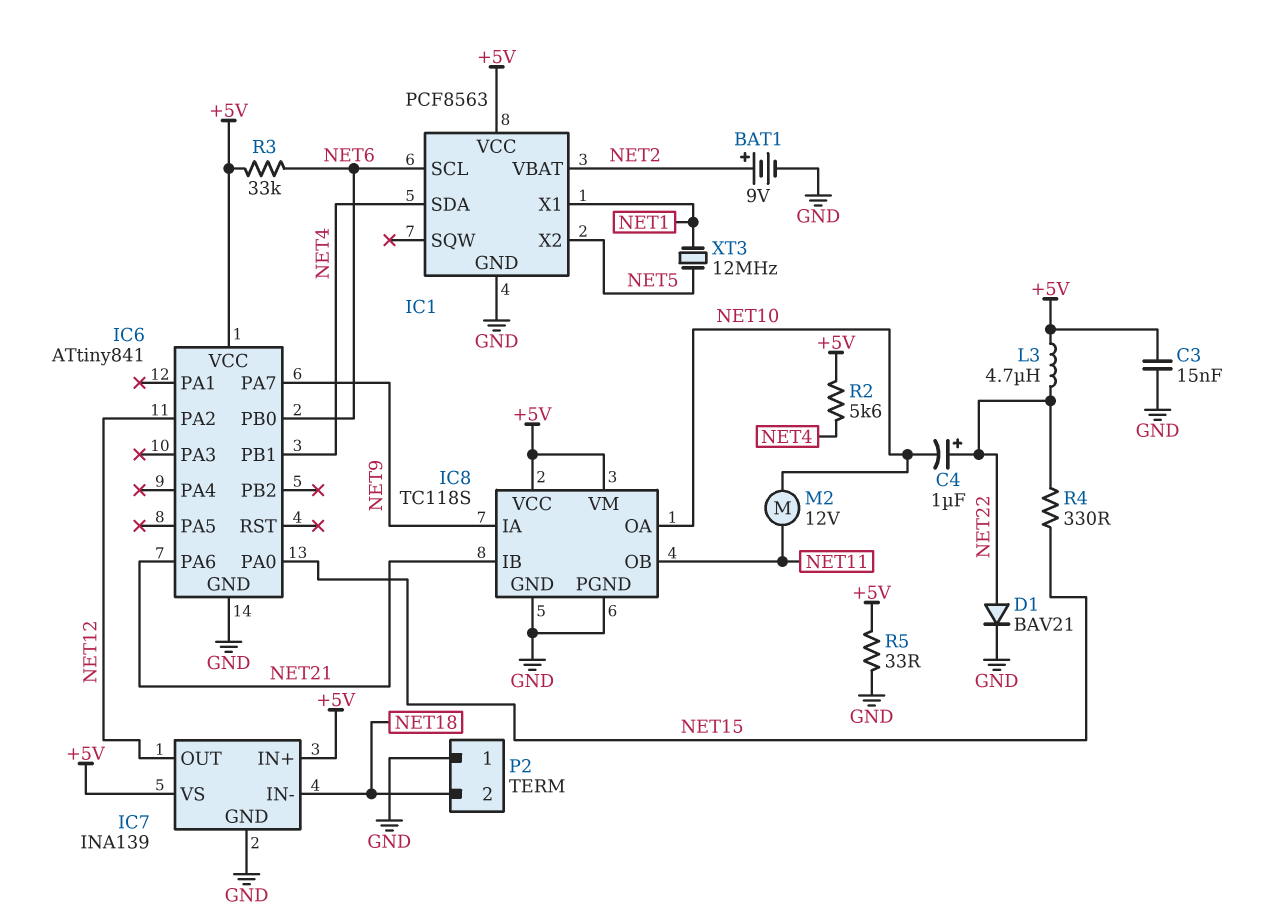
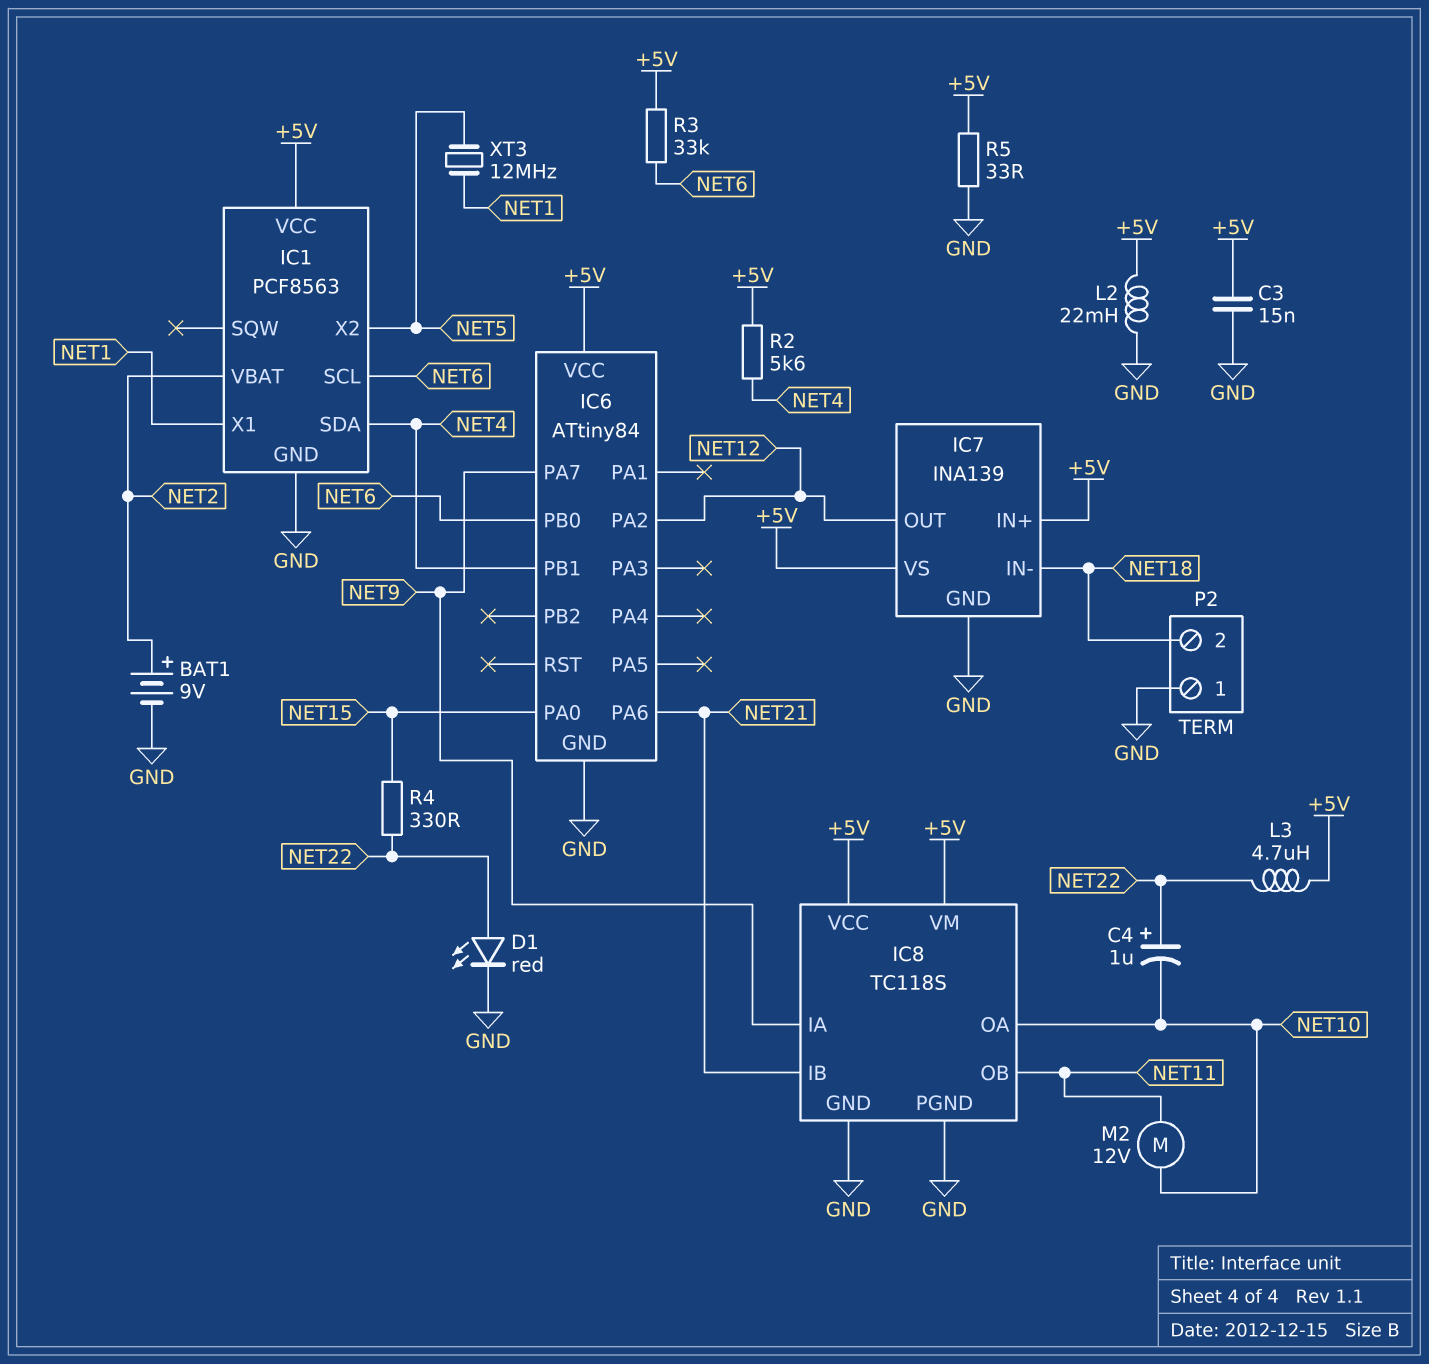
D1: diode BAV21 (A NET22, K GND) -> LED red (A NET22, K GND)
IC6: ATtiny841 -> ATtiny84
L2: none -> 22mH (+5V, GND)

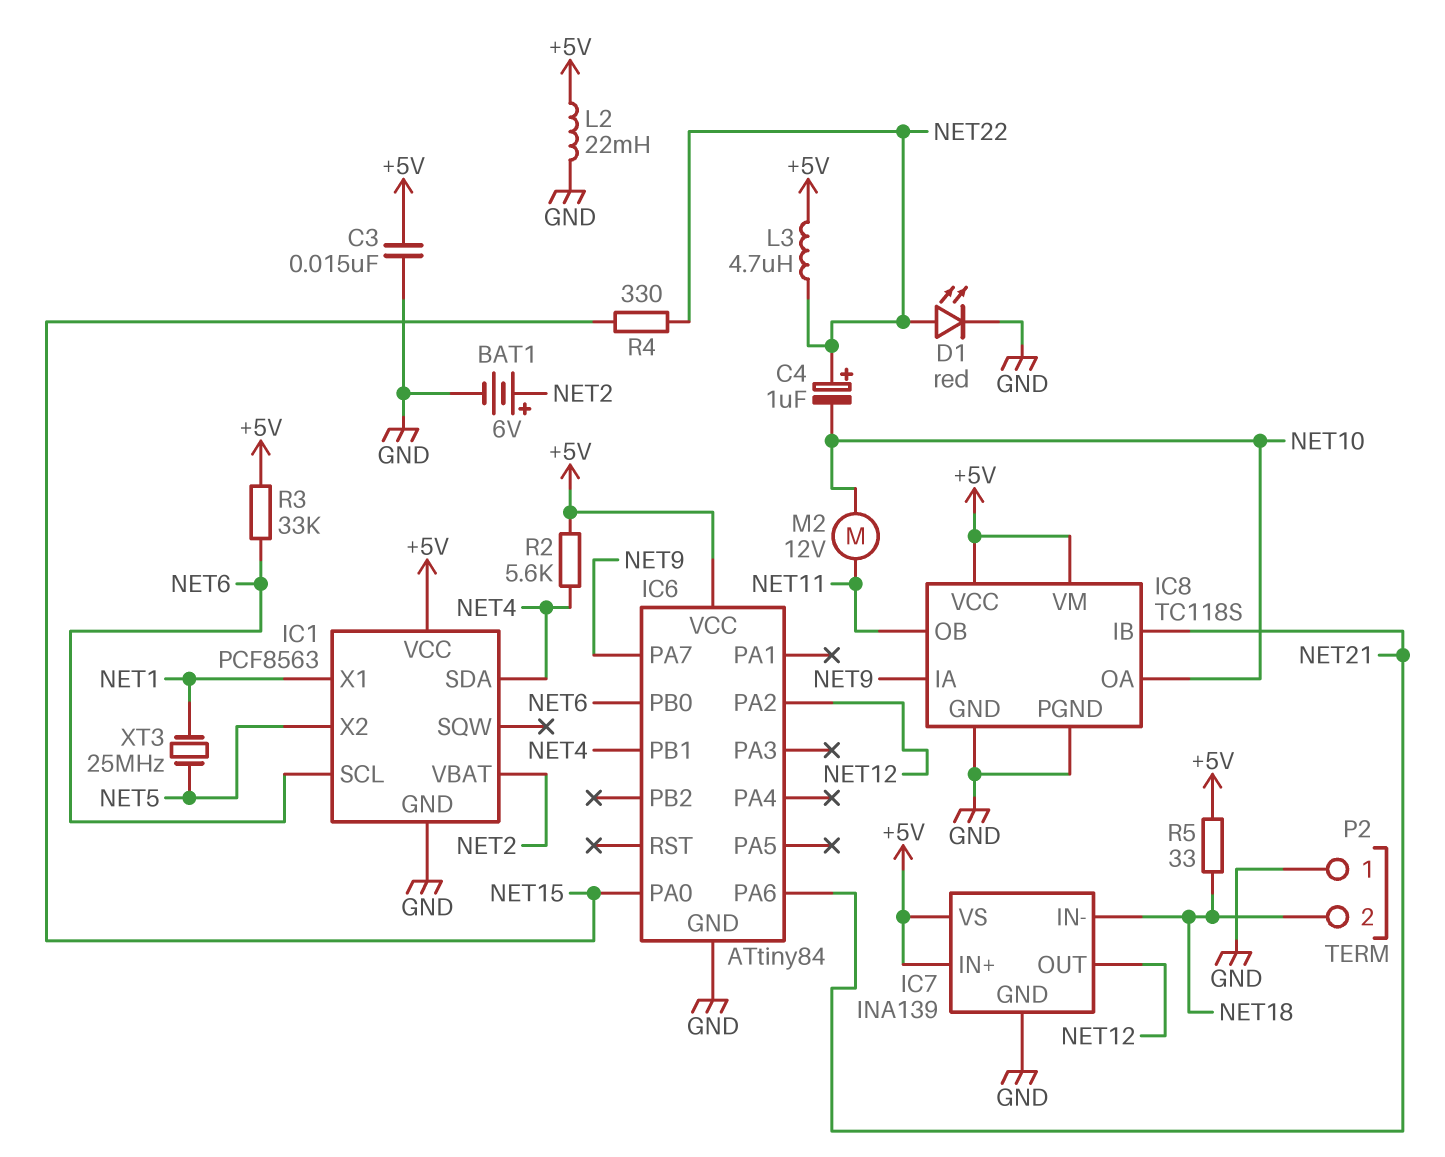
BAT1: 9V (plus NET2, minus GND) -> 6V (plus NET2, minus GND)
R5: 33 (+5V, GND) -> 33 (+5V, NET18)
XT3: 12MHz (NET1, NET5) -> 25MHz (NET1, NET5)

